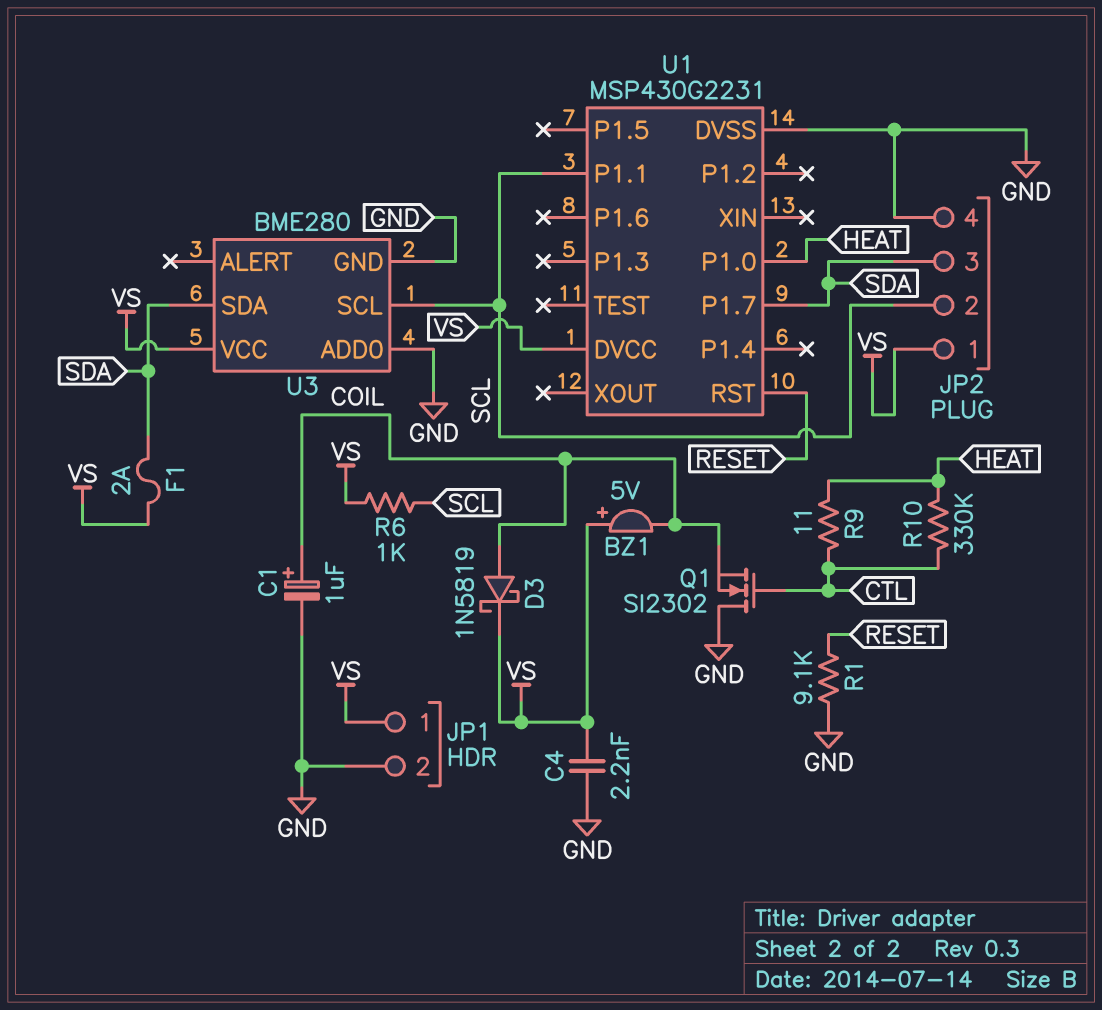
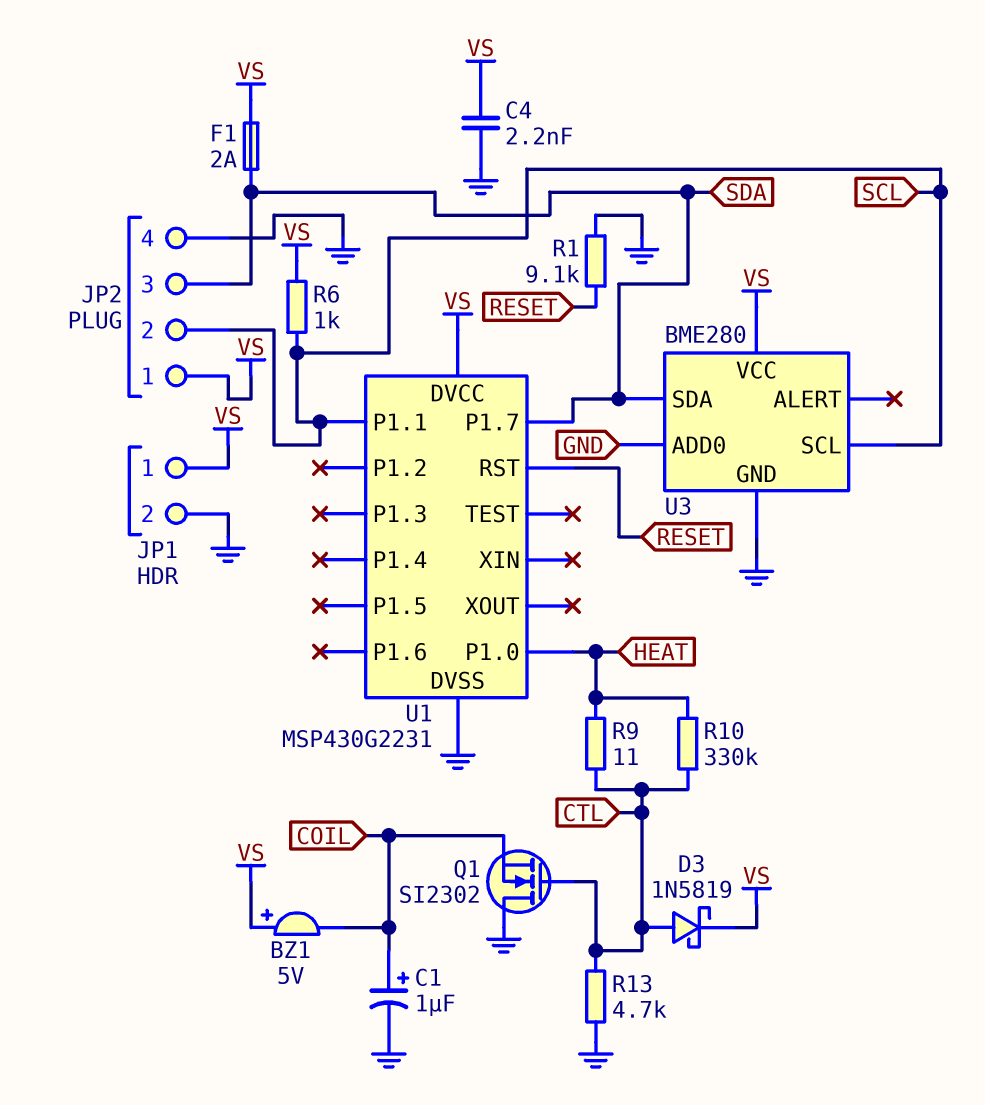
D3: schottky 1N5819 (A COIL, K VS) -> schottky 1N5819 (A CTL, K VS)
R13: none -> 4.7k (CTL, GND)

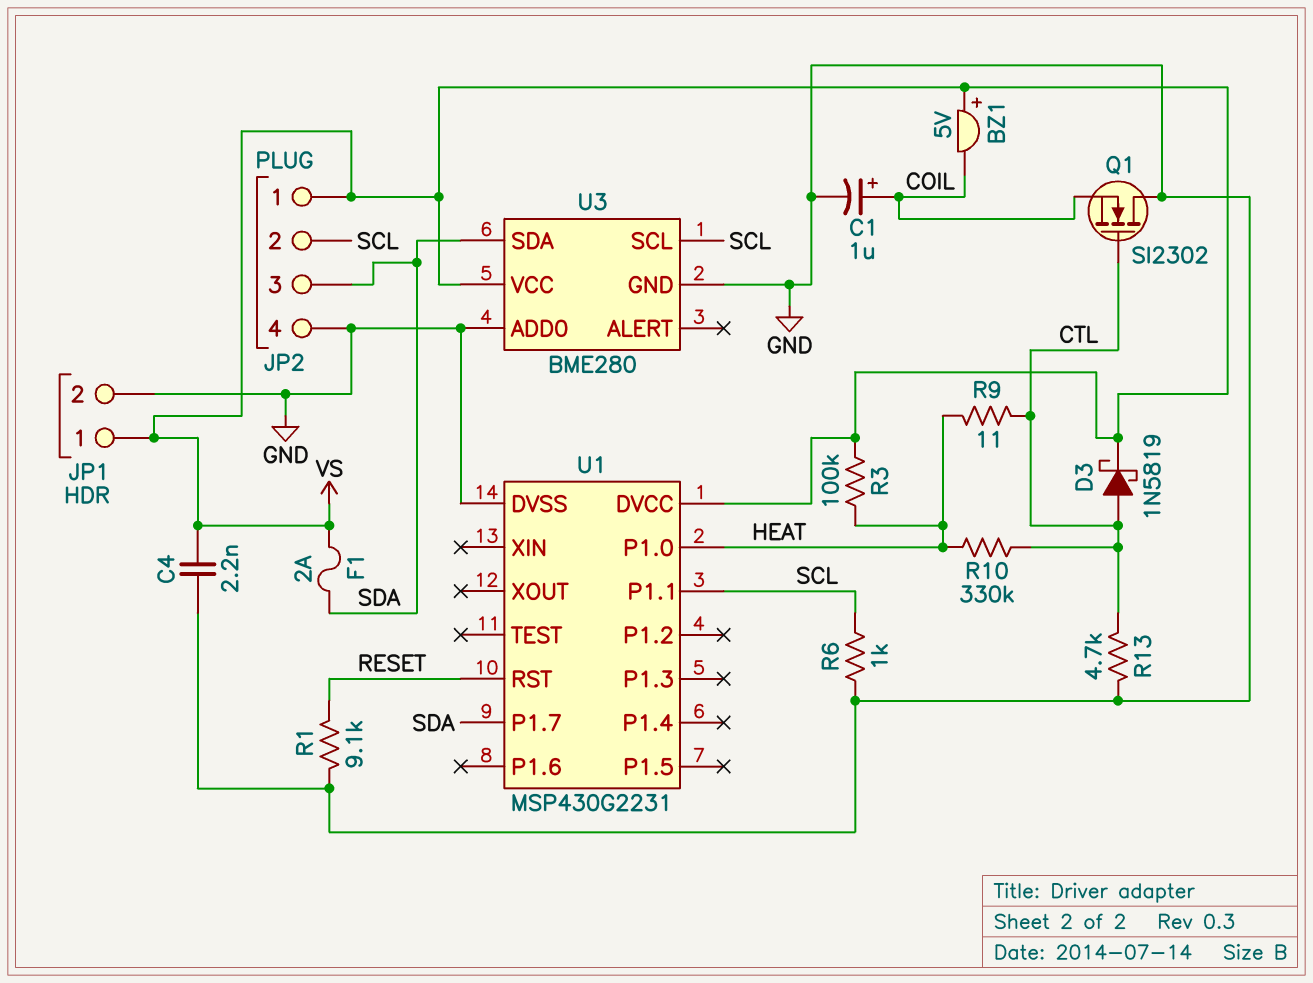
R3: none -> 100k (HEAT, VS)
R6: 1k (SCL, VS) -> 1k (GND, SCL)

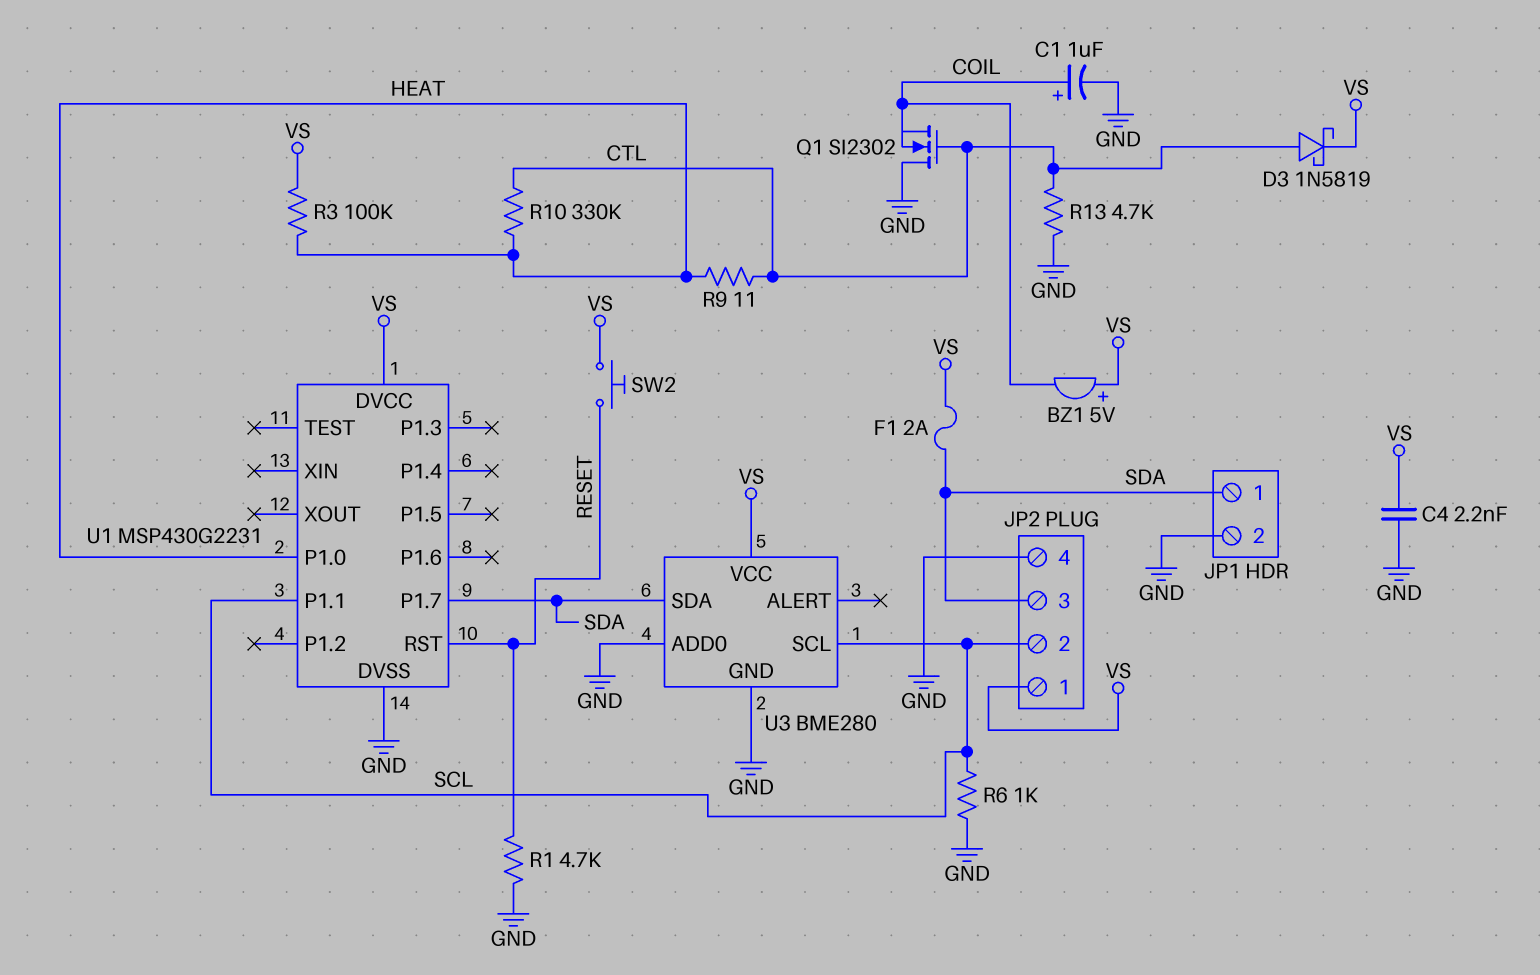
JP1 pin 1: VS -> SDA
R1: 9.1k (GND, RESET) -> 4.7k (GND, RESET)
SW2: none -> button (RESET, VS)

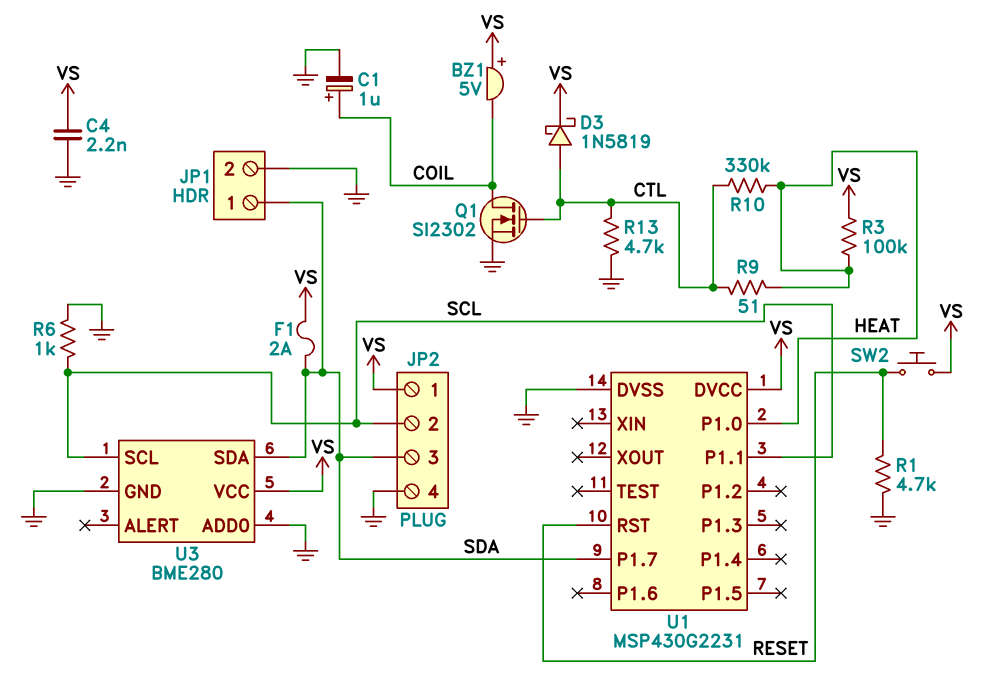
Q1: NMOS SI2302 (G CTL, D GND, S COIL) -> NMOS SI2302 (G CTL, D COIL, S GND)
R9: 11 (CTL, HEAT) -> 51 (CTL, HEAT)

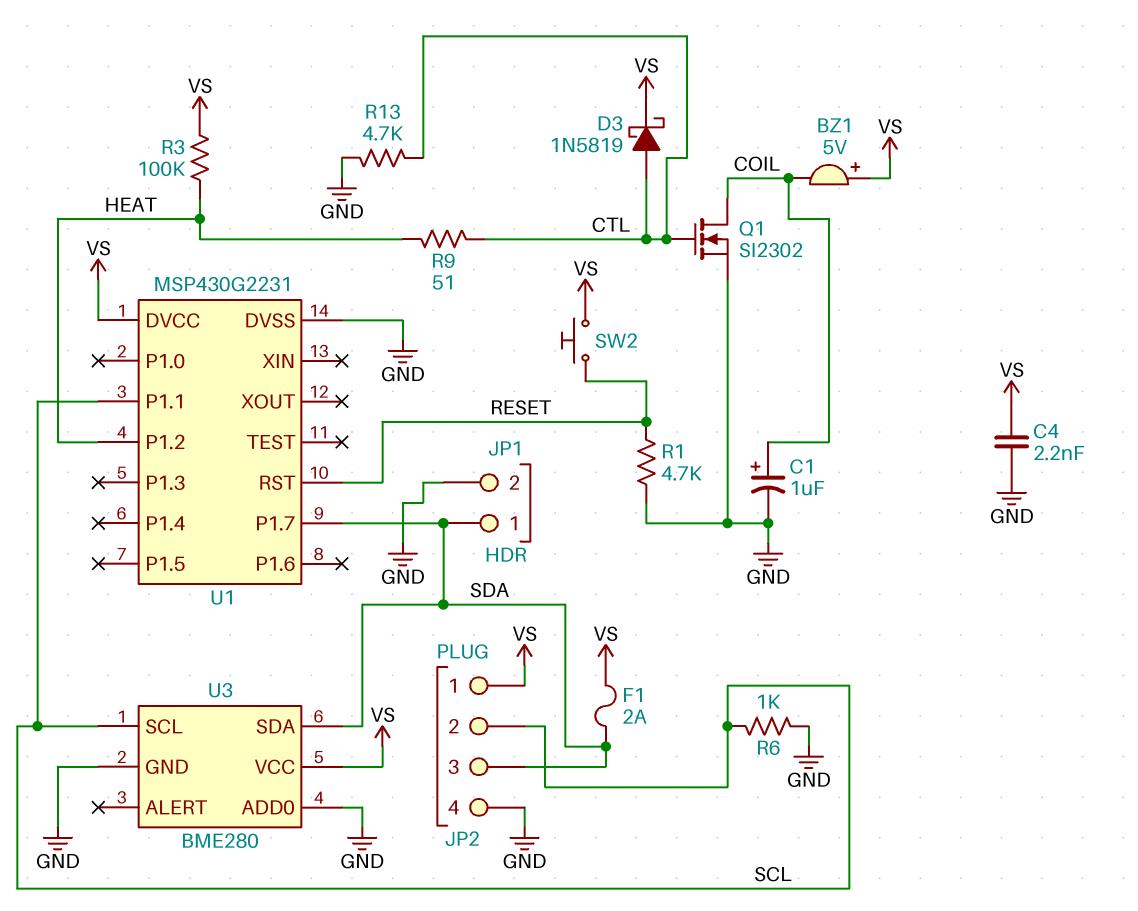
R10: 330k (CTL, HEAT) -> none
U1 pin P1.0: HEAT -> none
U1 pin P1.2: none -> HEAT

